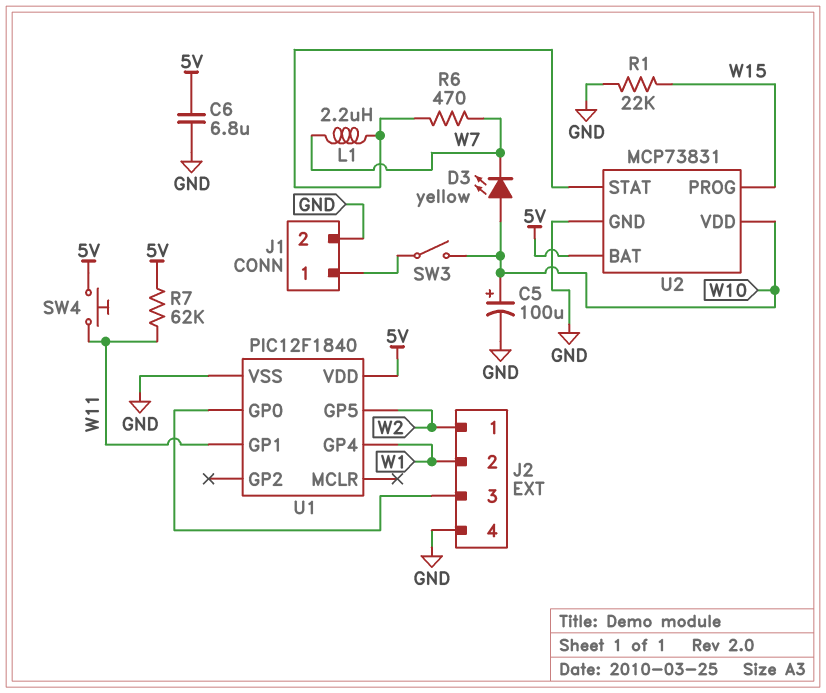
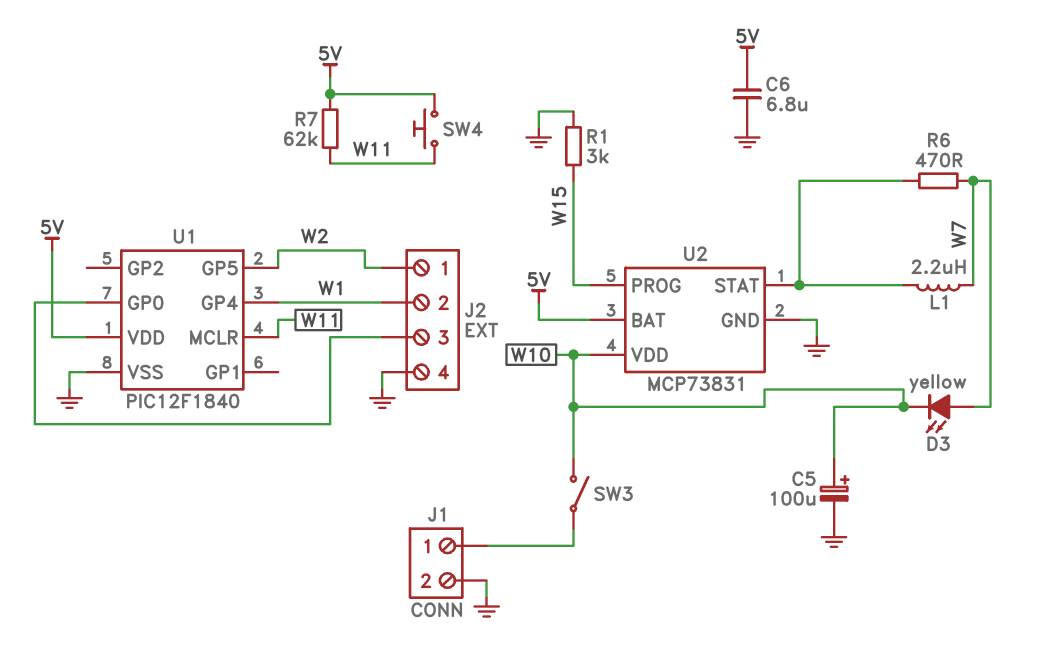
D3: LED yellow (A W10, K W7) -> LED yellow (A W7, K W10)
R1: 22k (GND, W15) -> 3k (GND, W15)
U1 pin GP1: W11 -> none
U1 pin MCLR: none -> W11

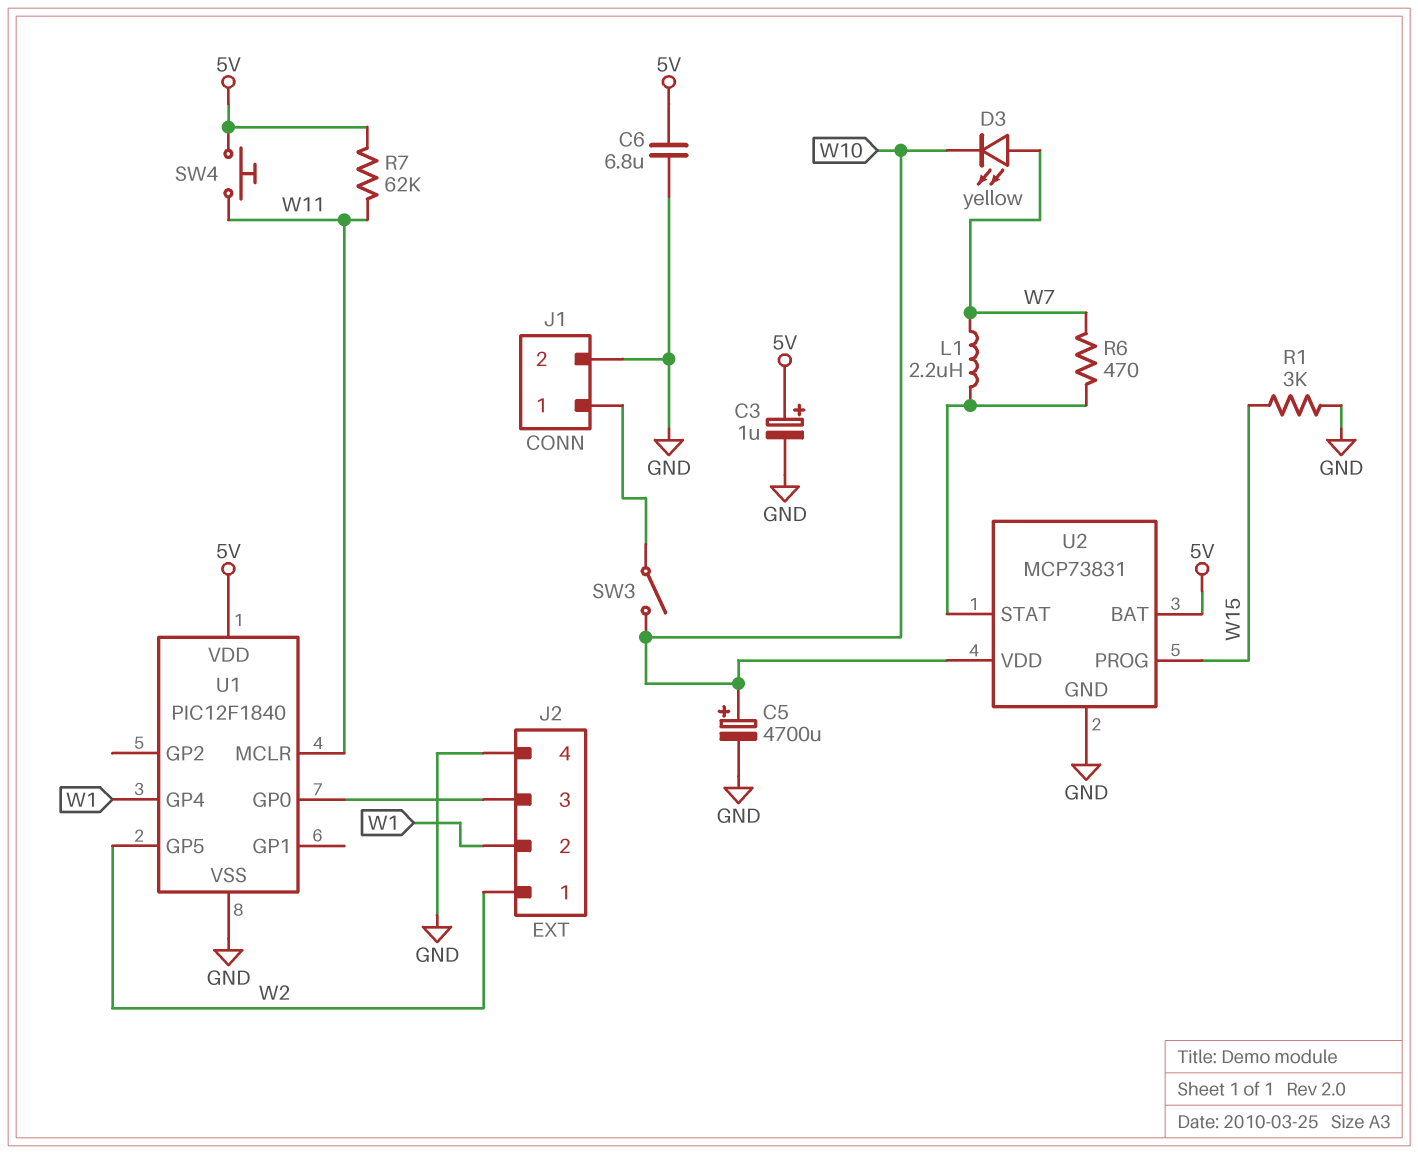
C3: none -> 1uF (plus 5V, minus GND)
C5: 100uF (plus W10, minus GND) -> 4700uF (plus W10, minus GND)

